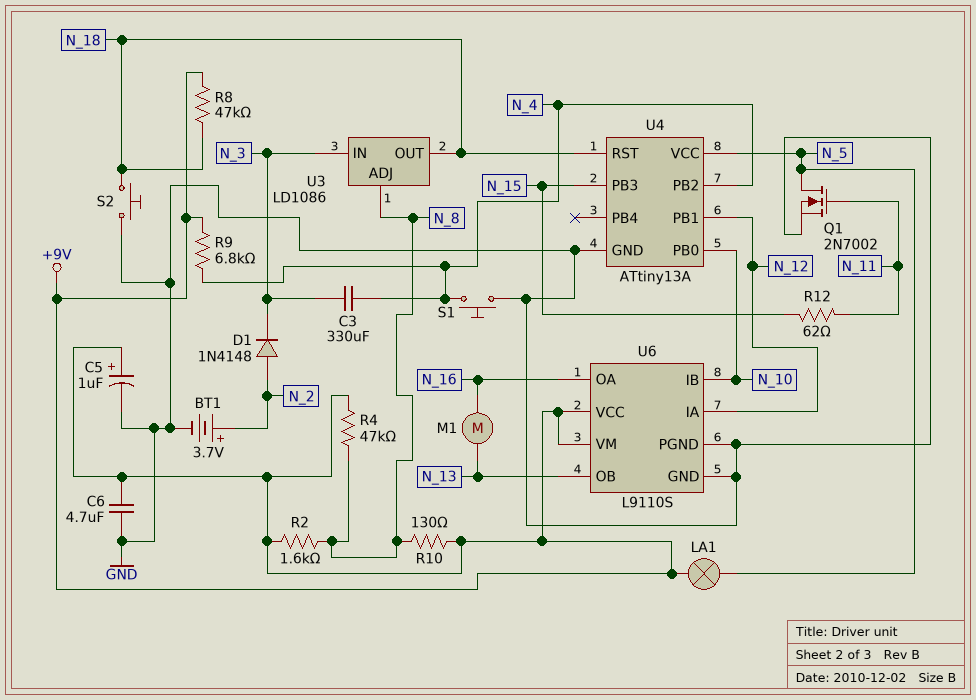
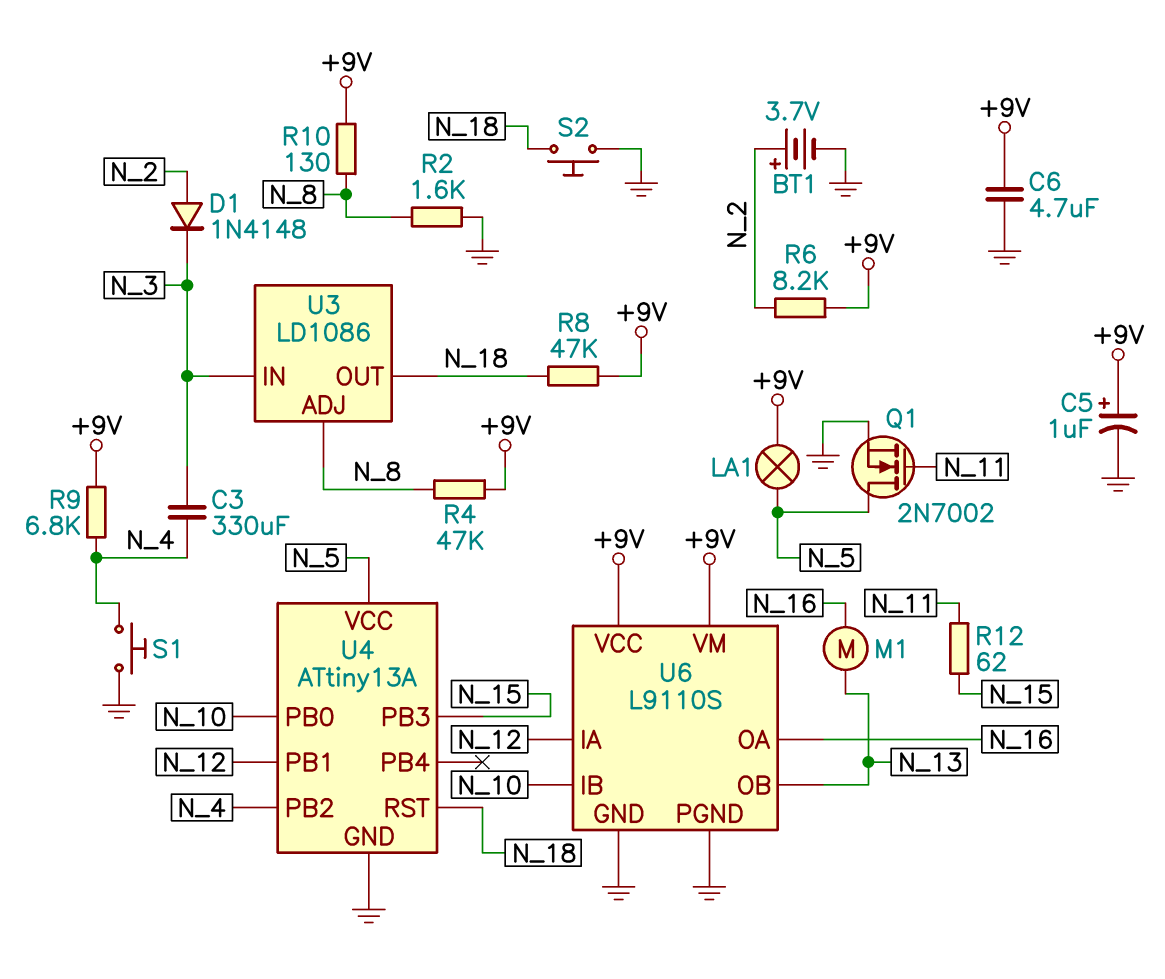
R2: 1.6k (+9V, N_8) -> 1.6k (GND, N_8)
R6: none -> 8.2k (+9V, N_2)

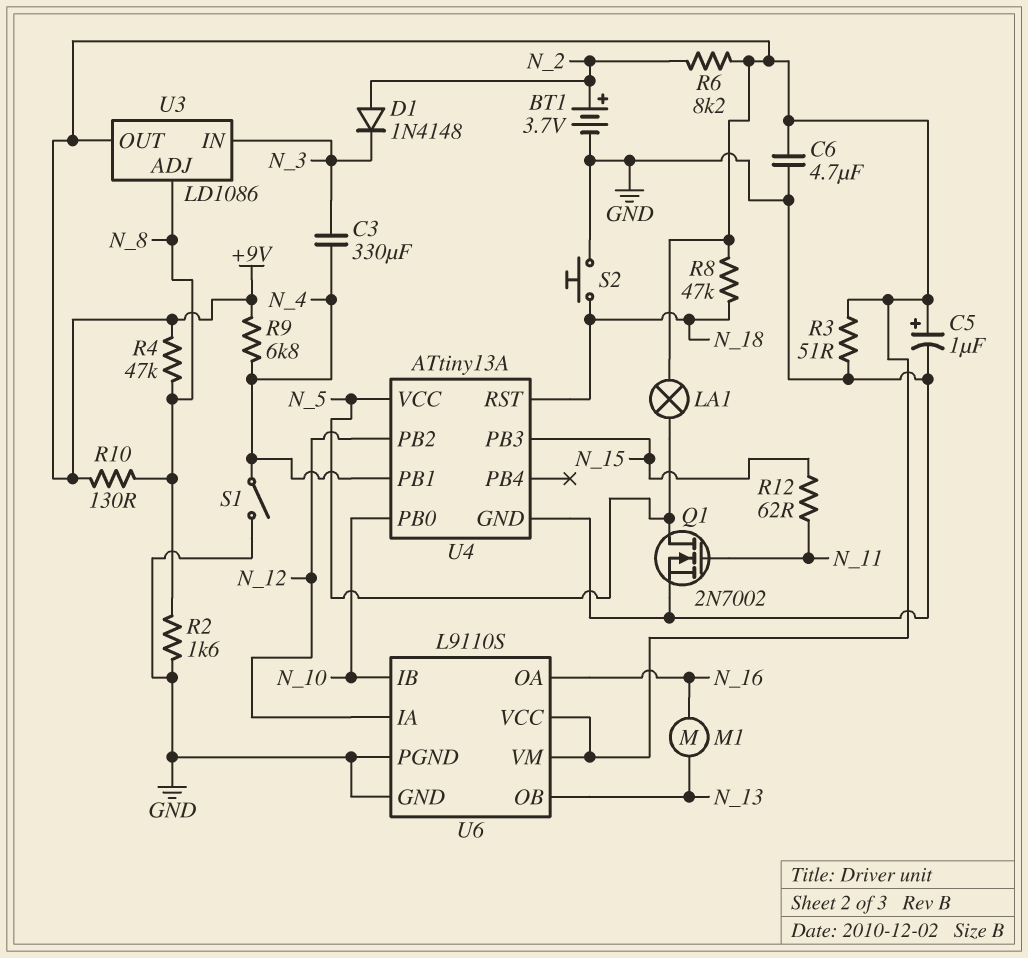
R3: none -> 51 (+9V, GND)
S1: button (GND, N_4) -> switch (GND, N_4)
U3 pin OUT: N_18 -> +9V
U4 pin PB1: N_12 -> N_4
U4 pin PB2: N_4 -> N_12

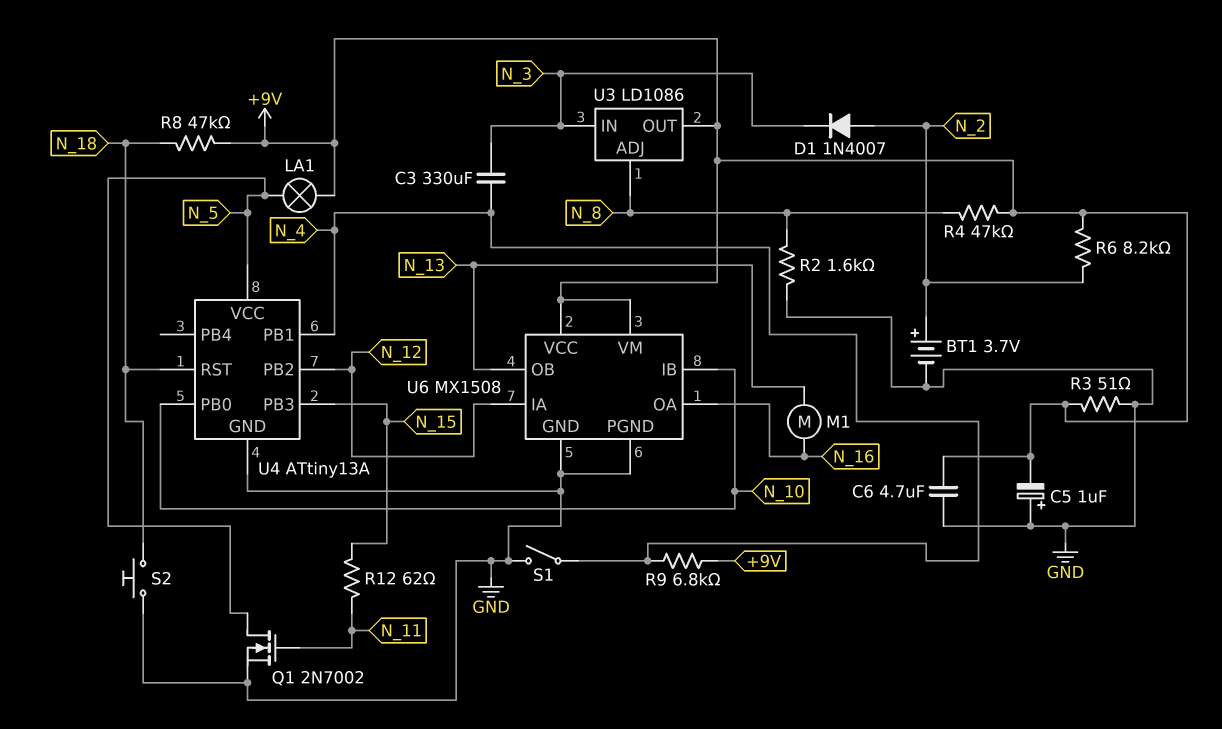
C5: 1uF (plus +9V, minus GND) -> 1uF (plus GND, minus +9V)
D1: diode 1N4148 (A N_2, K N_3) -> diode 1N4007 (A N_2, K N_3)
R10: 130 (+9V, N_8) -> none
U6: L9110S -> MX1508

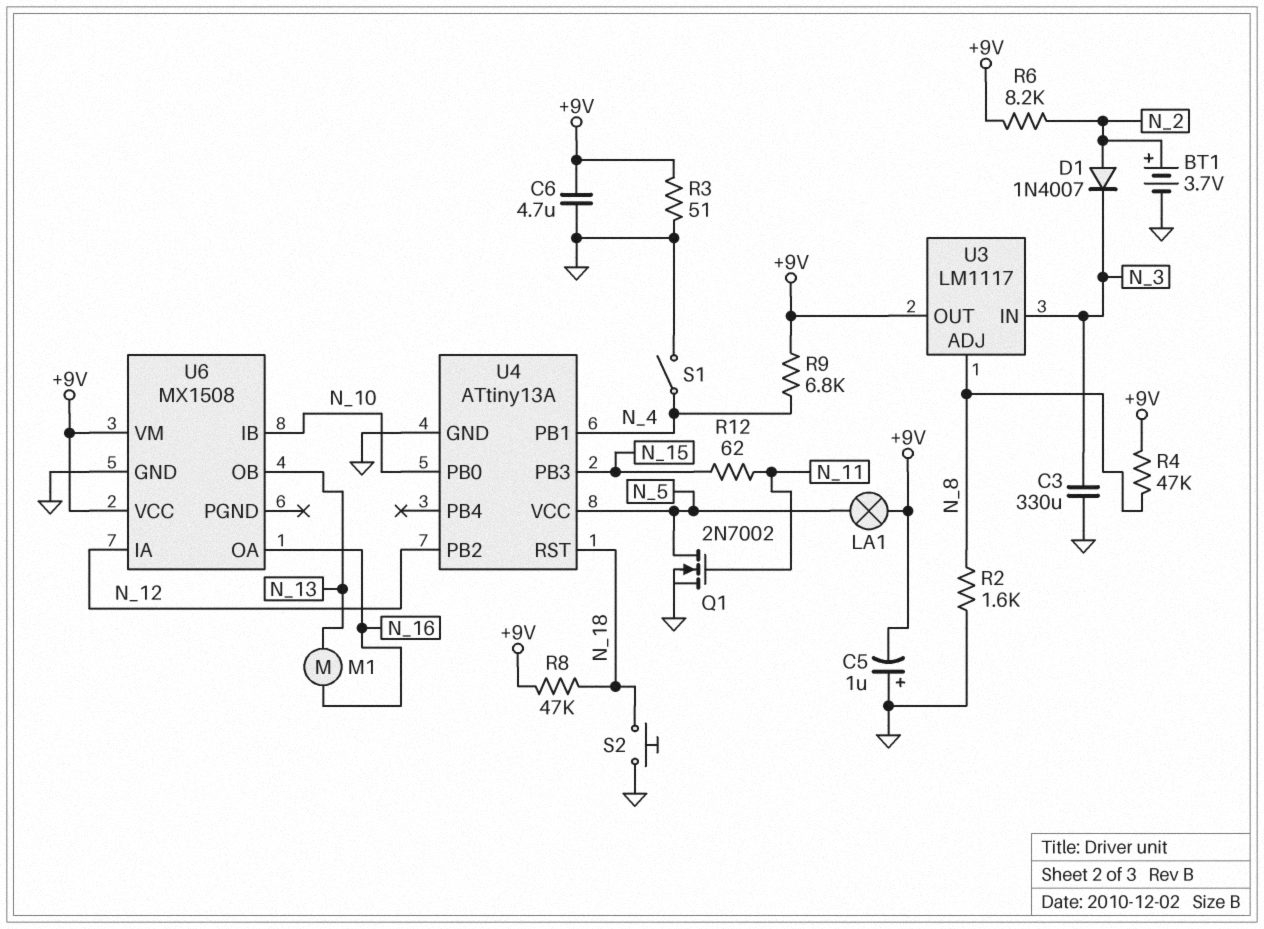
C3: 330uF (N_3, N_4) -> 330uF (GND, N_3)
U3: LD1086 -> LM1117
U6 pin PGND: GND -> none

